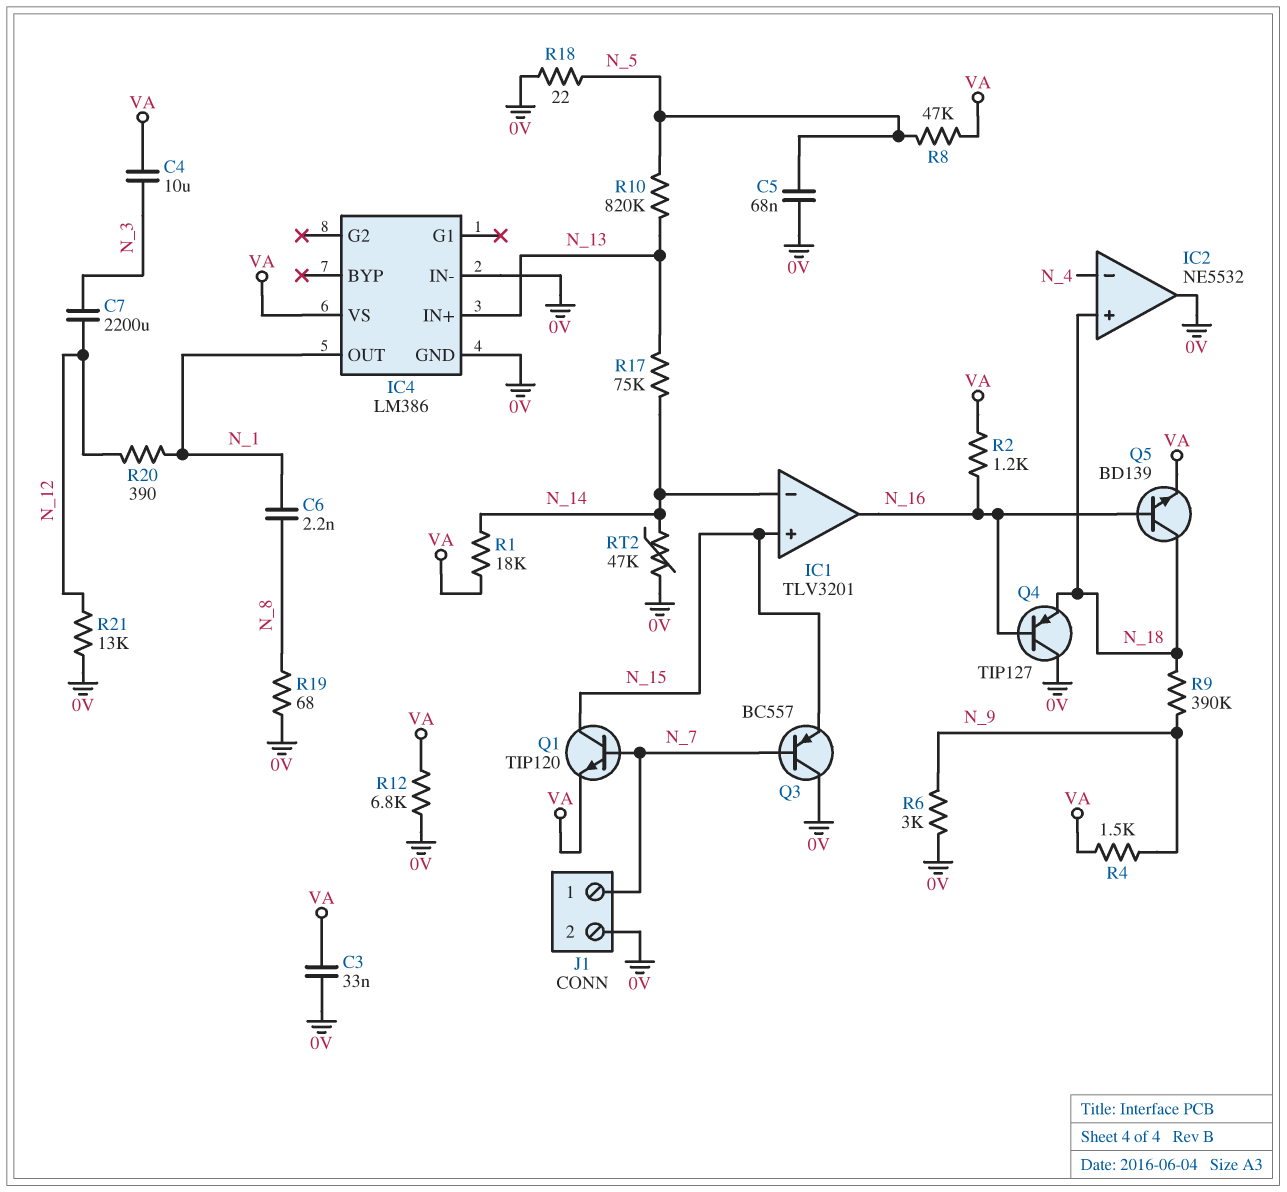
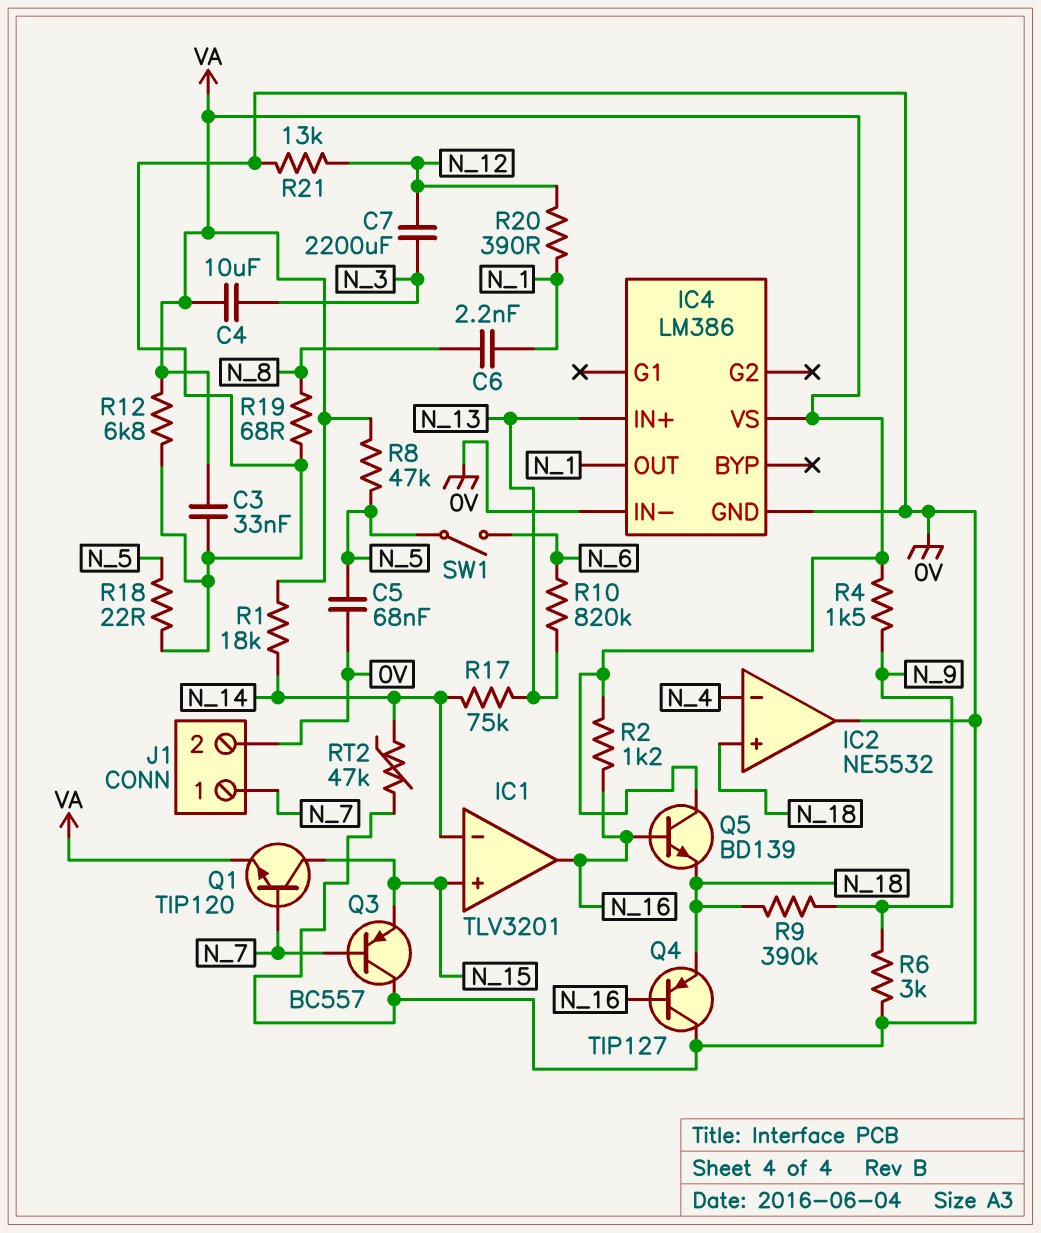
Q5: NPN BD139 (B N_16, C N_18, E VA) -> NPN BD139 (B N_16, C VA, E N_18)
R10: 820k (N_5, N_13) -> 820k (N_6, N_13)
SW1: none -> switch (N_5, N_6)

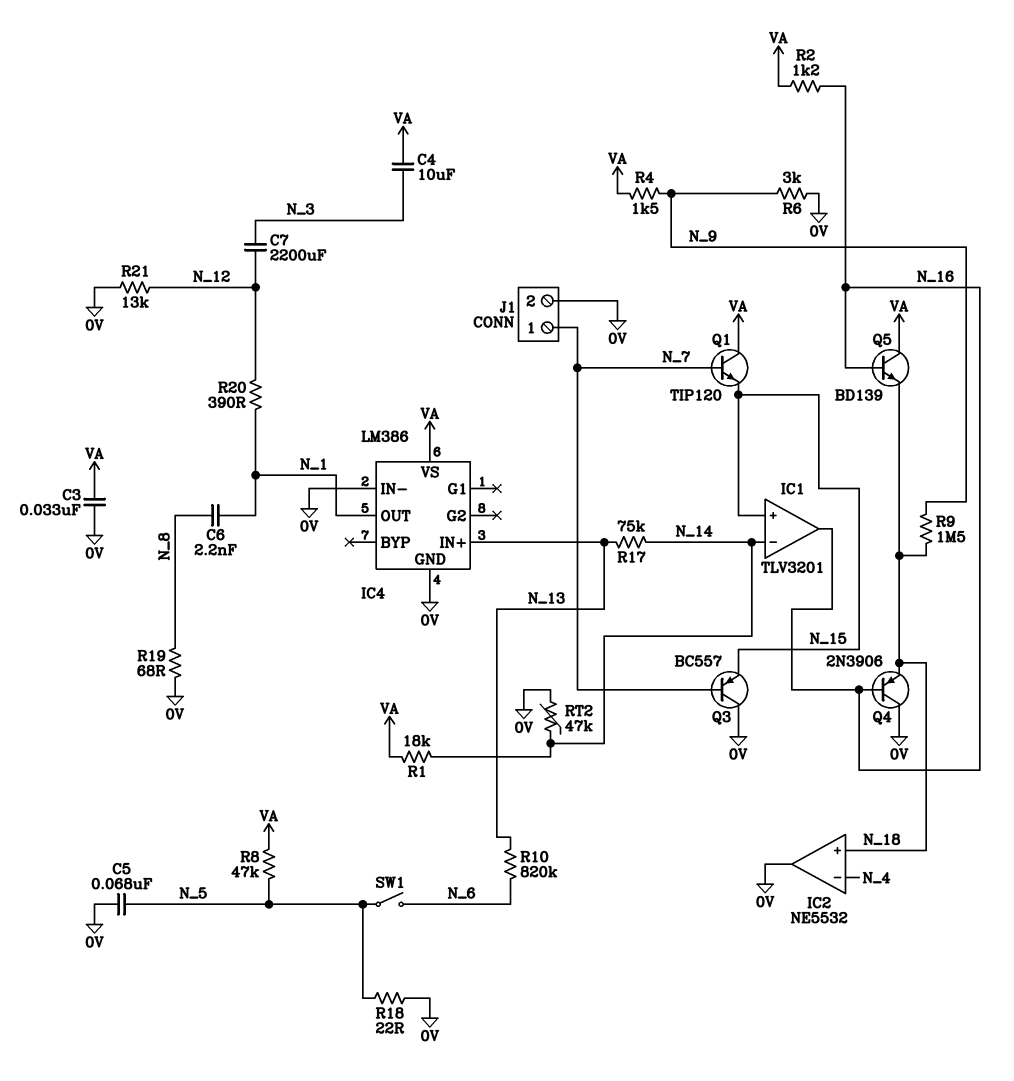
Q1: NPN TIP120 (B N_7, C N_15, E VA) -> NPN TIP120 (B N_7, C VA, E N_15)
Q4: PNP TIP127 (B N_16, C 0V, E N_18) -> PNP 2N3906 (B N_16, C 0V, E N_18)
R9: 390k (N_9, N_18) -> 1.5M (N_9, N_18)
R12: 6.8k (0V, VA) -> none

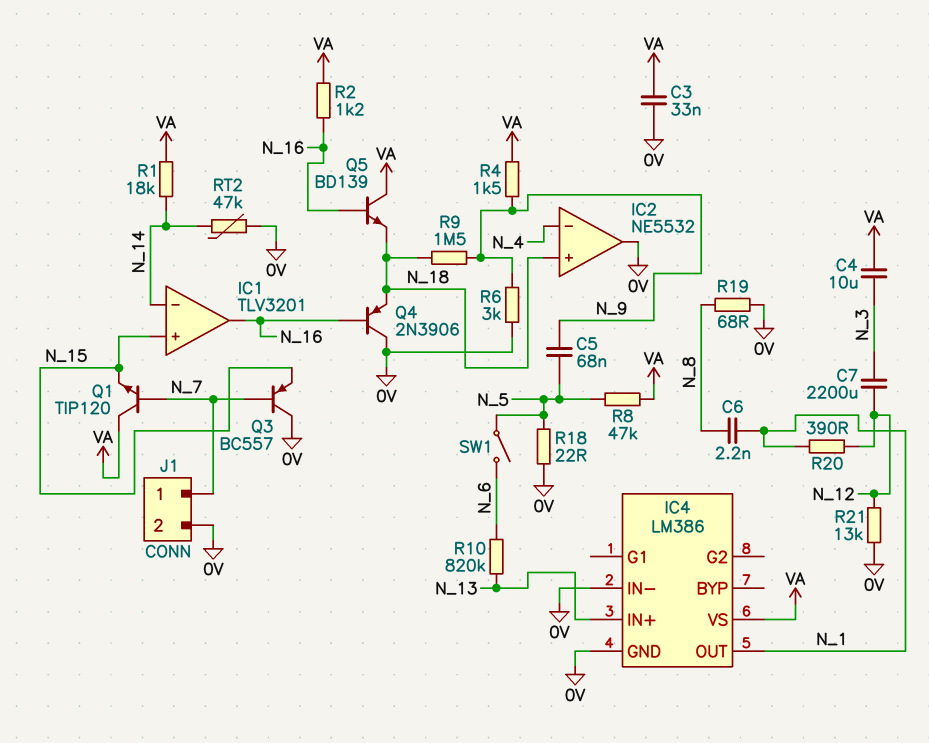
C5: 68nF (0V, N_5) -> 68nF (N_5, N_9)
R17: 75k (N_13, N_14) -> none

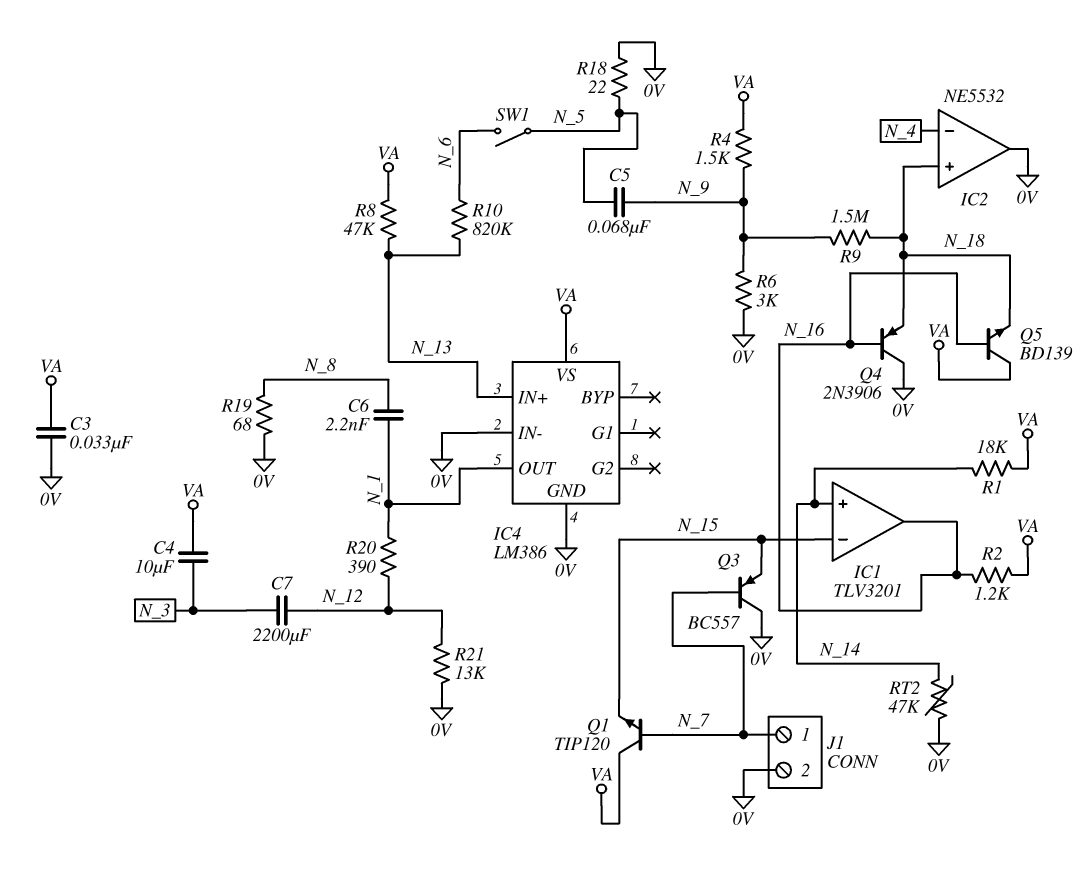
IC1 pin in+: N_15 -> N_14
IC1 pin in-: N_14 -> N_15
R8: 47k (N_5, VA) -> 47k (N_13, VA)

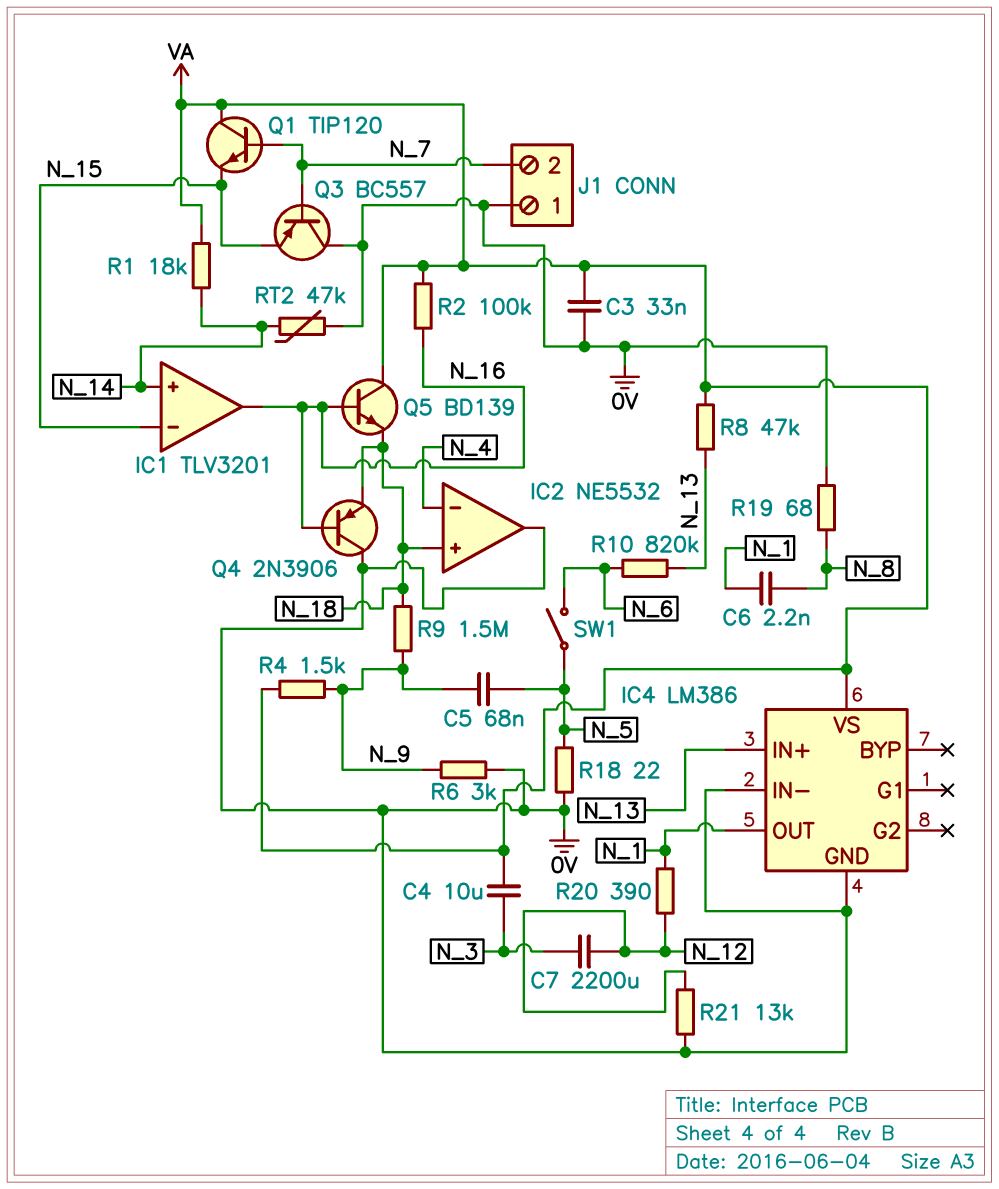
J1 pin 1: N_7 -> 0V
J1 pin 2: 0V -> N_7
R2: 1.2k (N_16, VA) -> 100k (N_16, VA)

